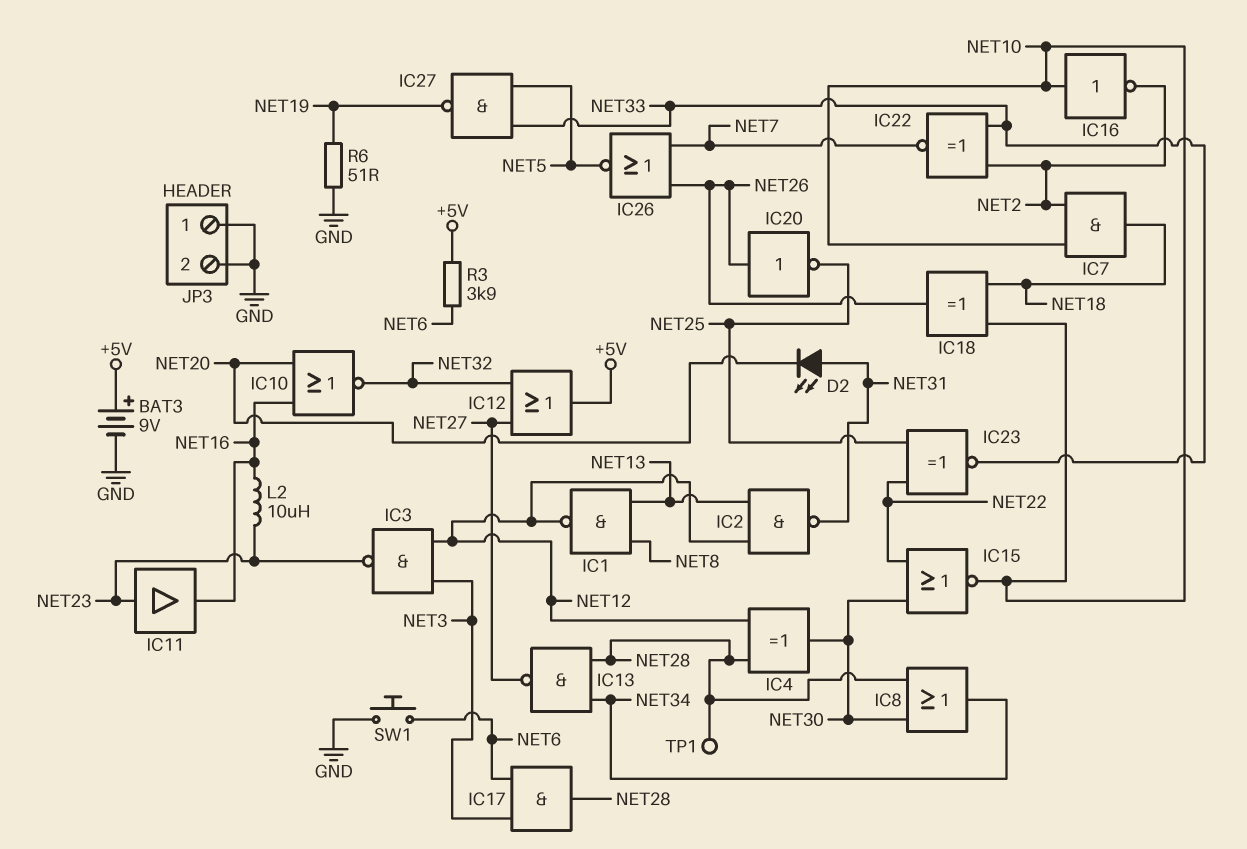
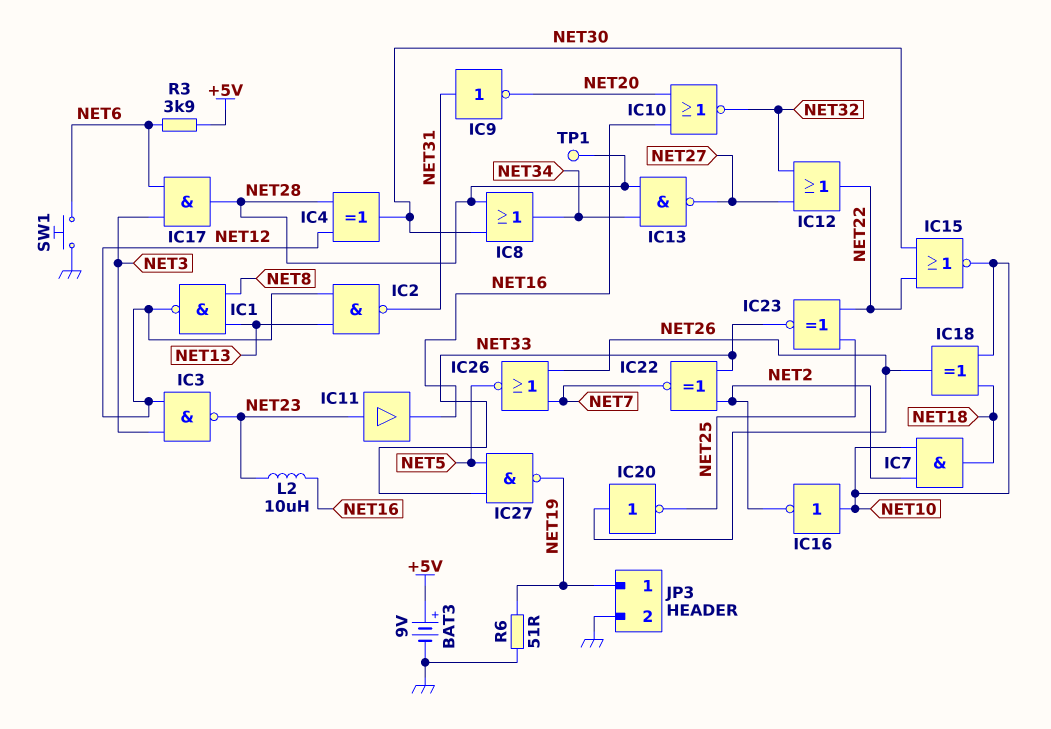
D2: LED (A NET31, K NET20) -> none
IC9: none -> NOT (in NET31, out NET20)
IC12: OR (in NET27, in NET32, out +5V) -> OR (in NET27, in NET32, out NET22)
JP3 pin 1: GND -> NET19

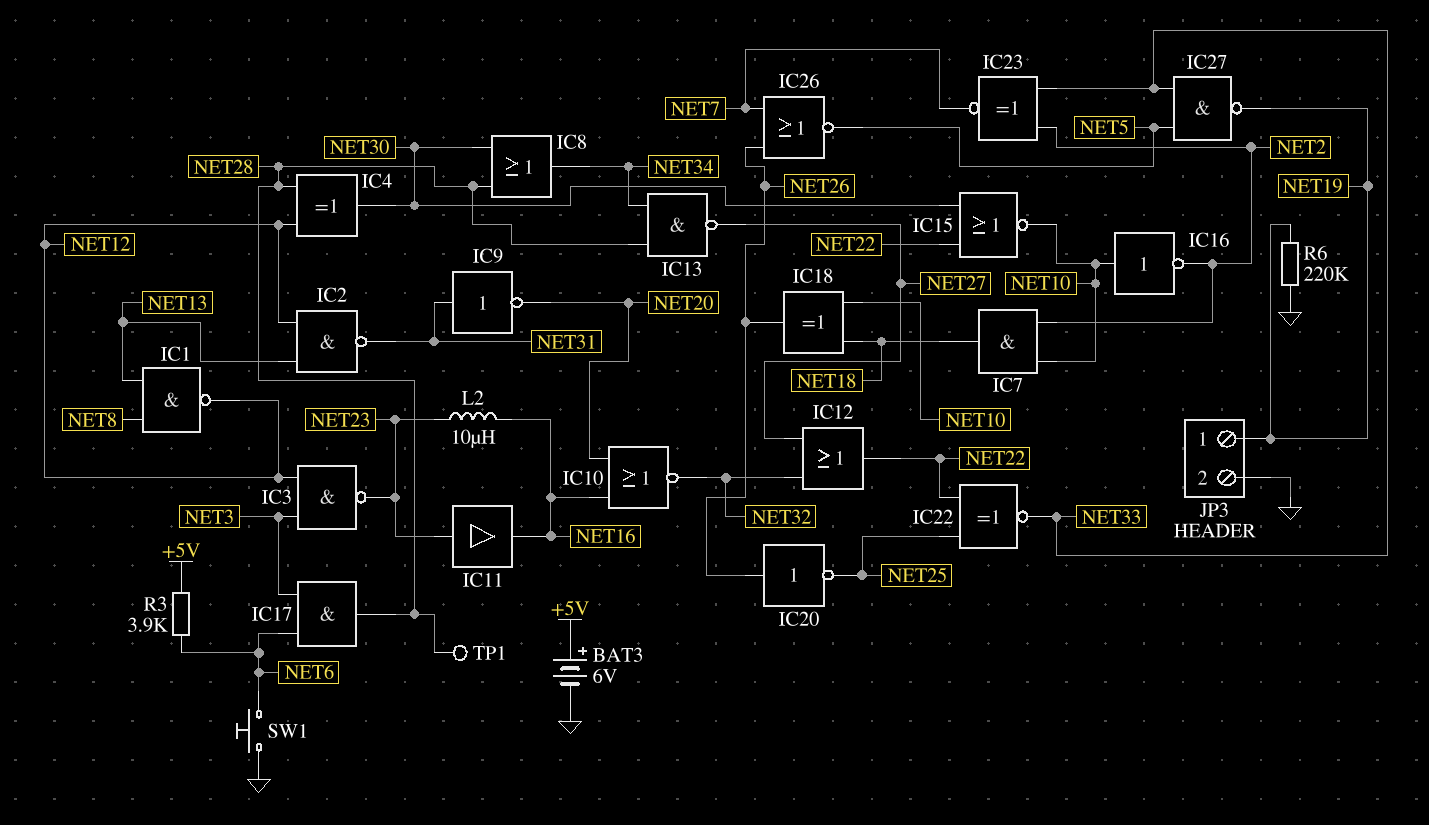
BAT3: 9V (plus +5V, minus GND) -> 6V (plus +5V, minus GND)
IC22: XNOR (in NET2, in NET33, out NET7) -> XNOR (in NET22, in NET25, out NET33)
IC23: XNOR (in NET22, in NET25, out NET33) -> XNOR (in NET2, in NET33, out NET7)
R6: 51 (GND, NET19) -> 220k (GND, NET19)

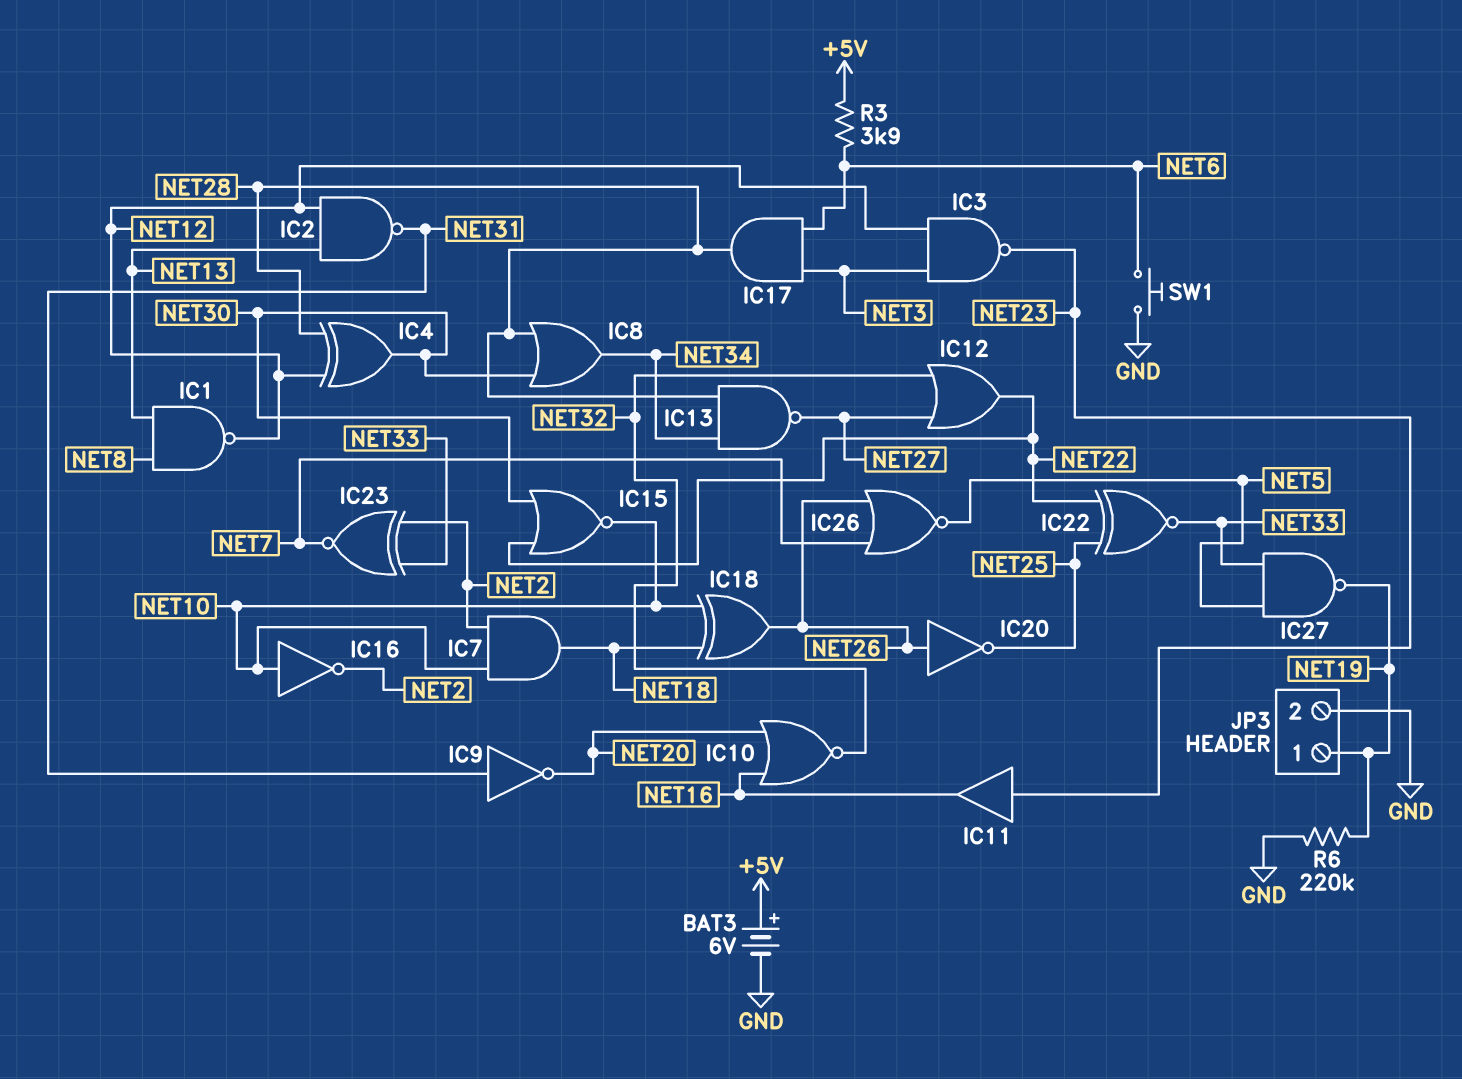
L2: 10uH (NET16, NET23) -> none
TP1: test point (NET28) -> none

